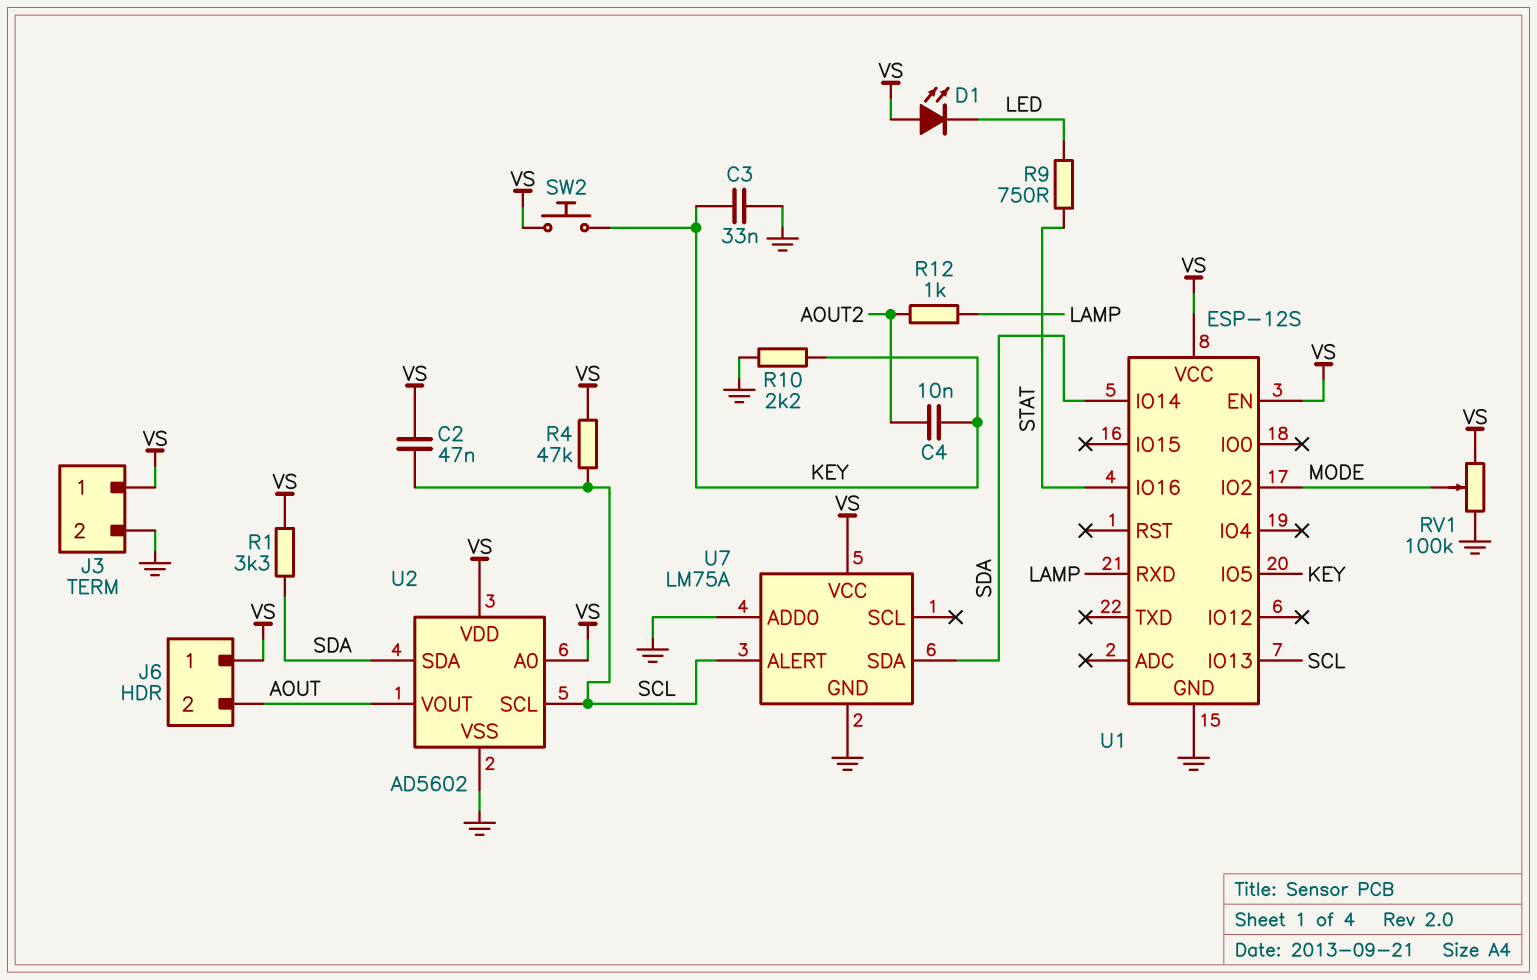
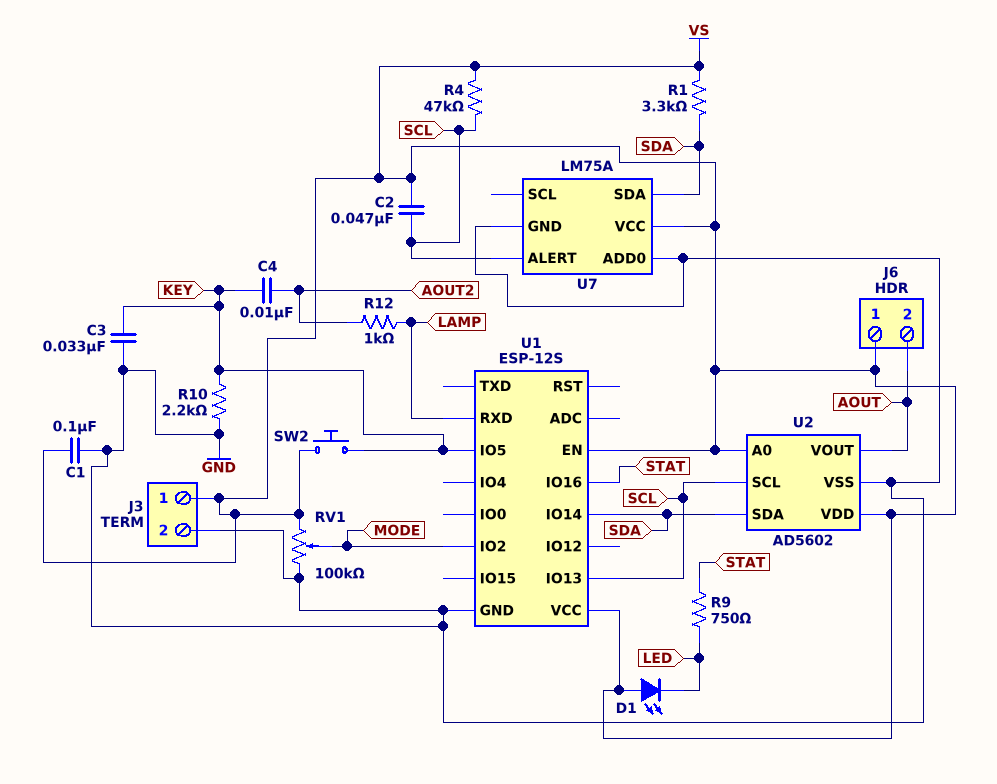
C1: none -> 100nF (GND, VS)

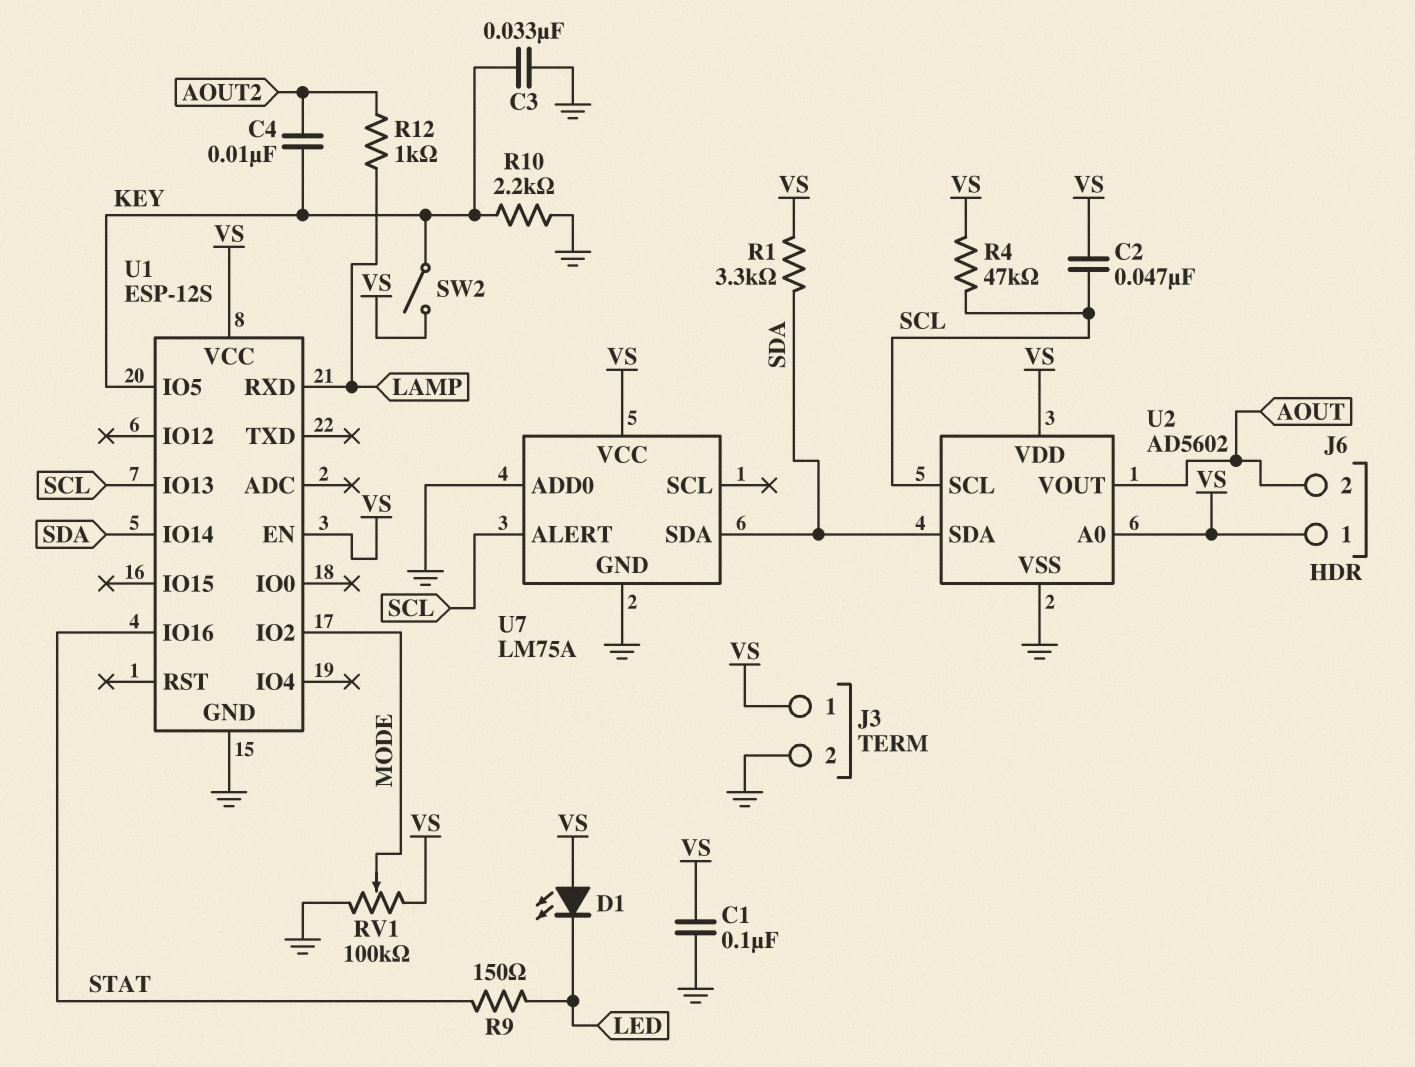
R9: 750 (LED, STAT) -> 150 (LED, STAT)
SW2: button (KEY, VS) -> switch (KEY, VS)

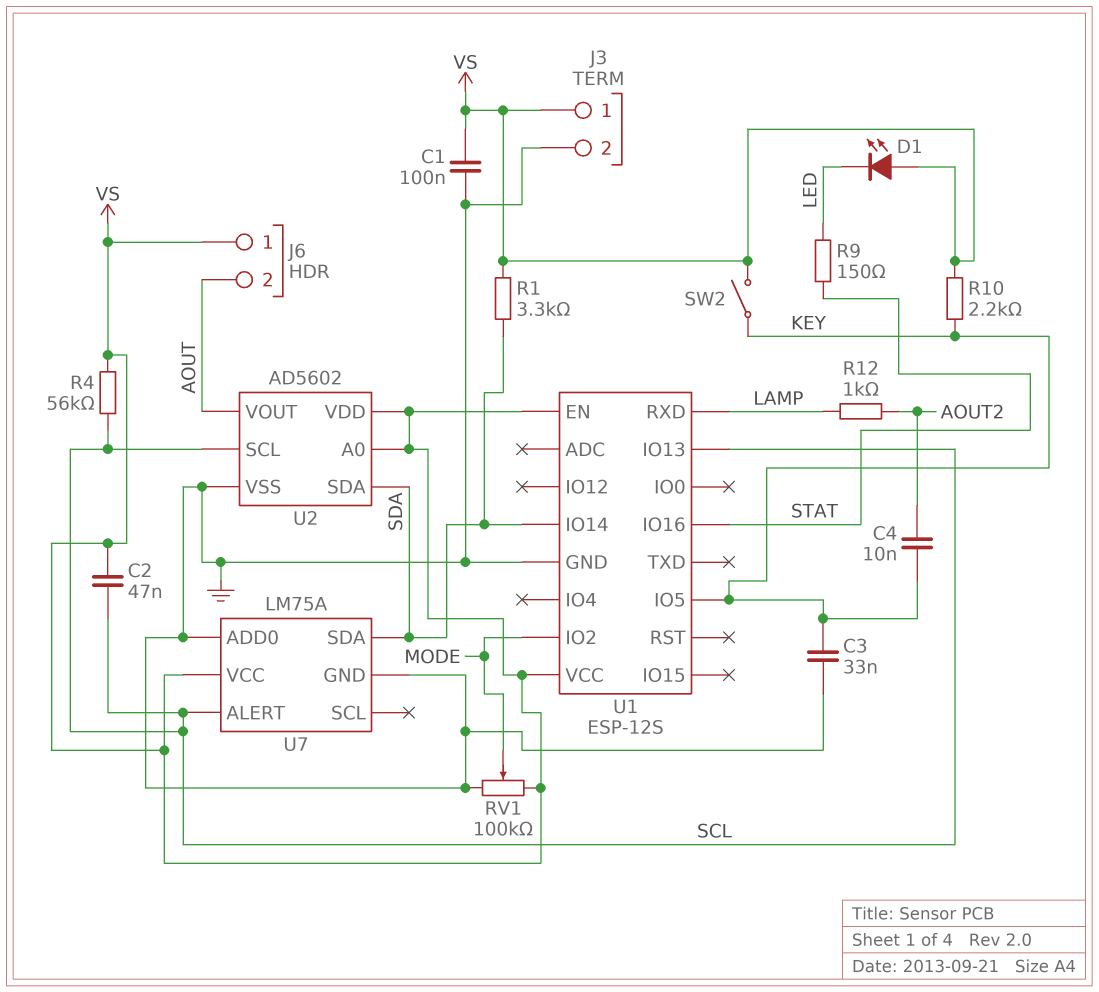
R4: 47k (SCL, VS) -> 56k (SCL, VS)
R10: 2.2k (GND, KEY) -> 2.2k (KEY, VS)

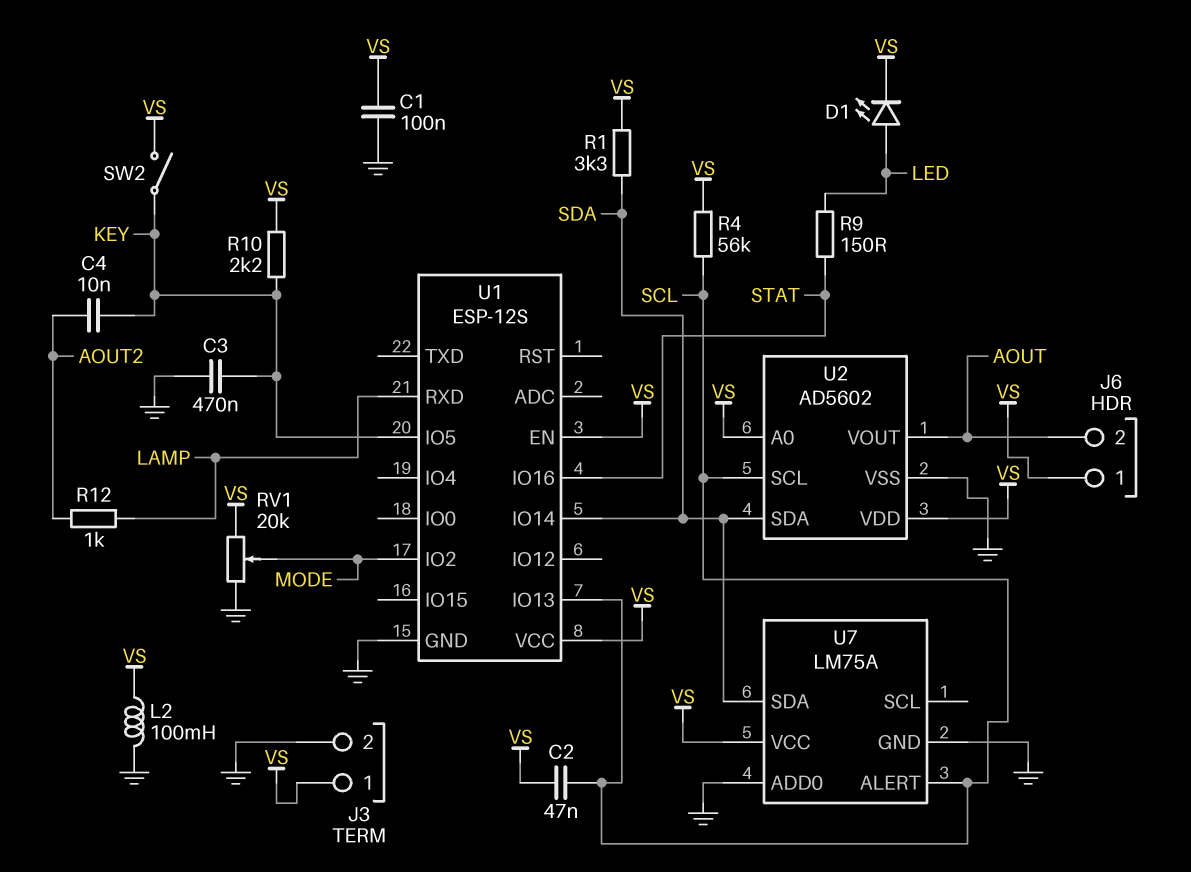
C3: 33nF (GND, KEY) -> 470nF (GND, KEY)
D1: LED (A VS, K LED) -> LED (A LED, K VS)
L2: none -> 100mH (GND, VS)
RV1: 100k (GND, VS, wiper MODE) -> 20k (GND, VS, wiper MODE)

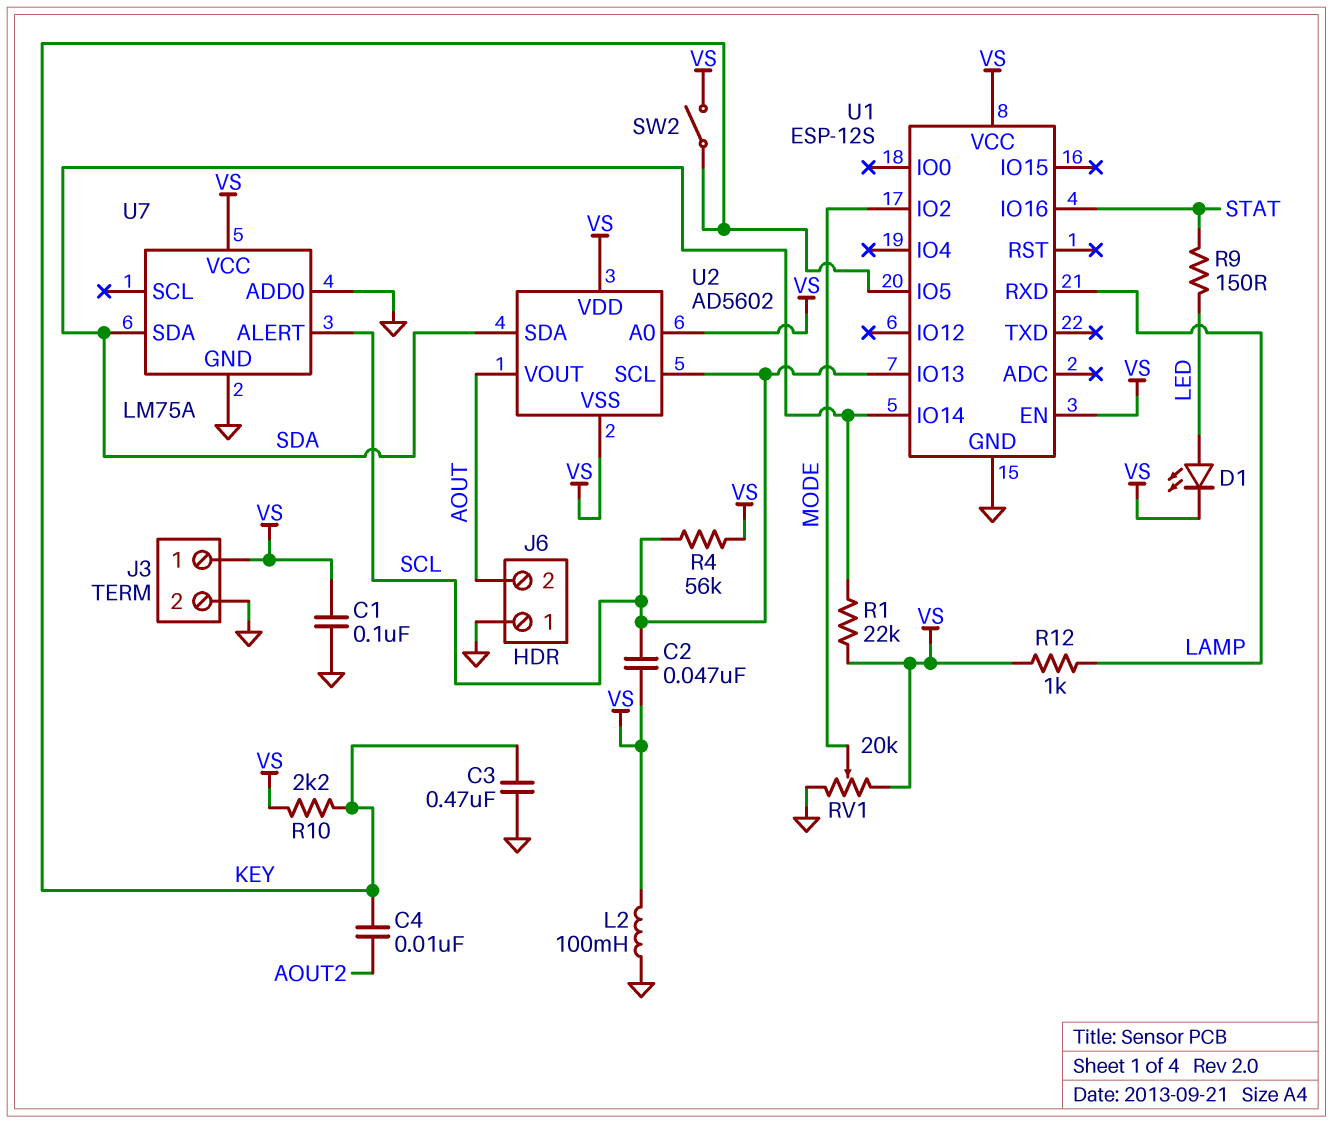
J6 pin 1: VS -> GND
R1: 3.3k (SDA, VS) -> 22k (SDA, VS)
R12: 1k (AOUT2, LAMP) -> 1k (LAMP, VS)
U2 pin VSS: GND -> VS

